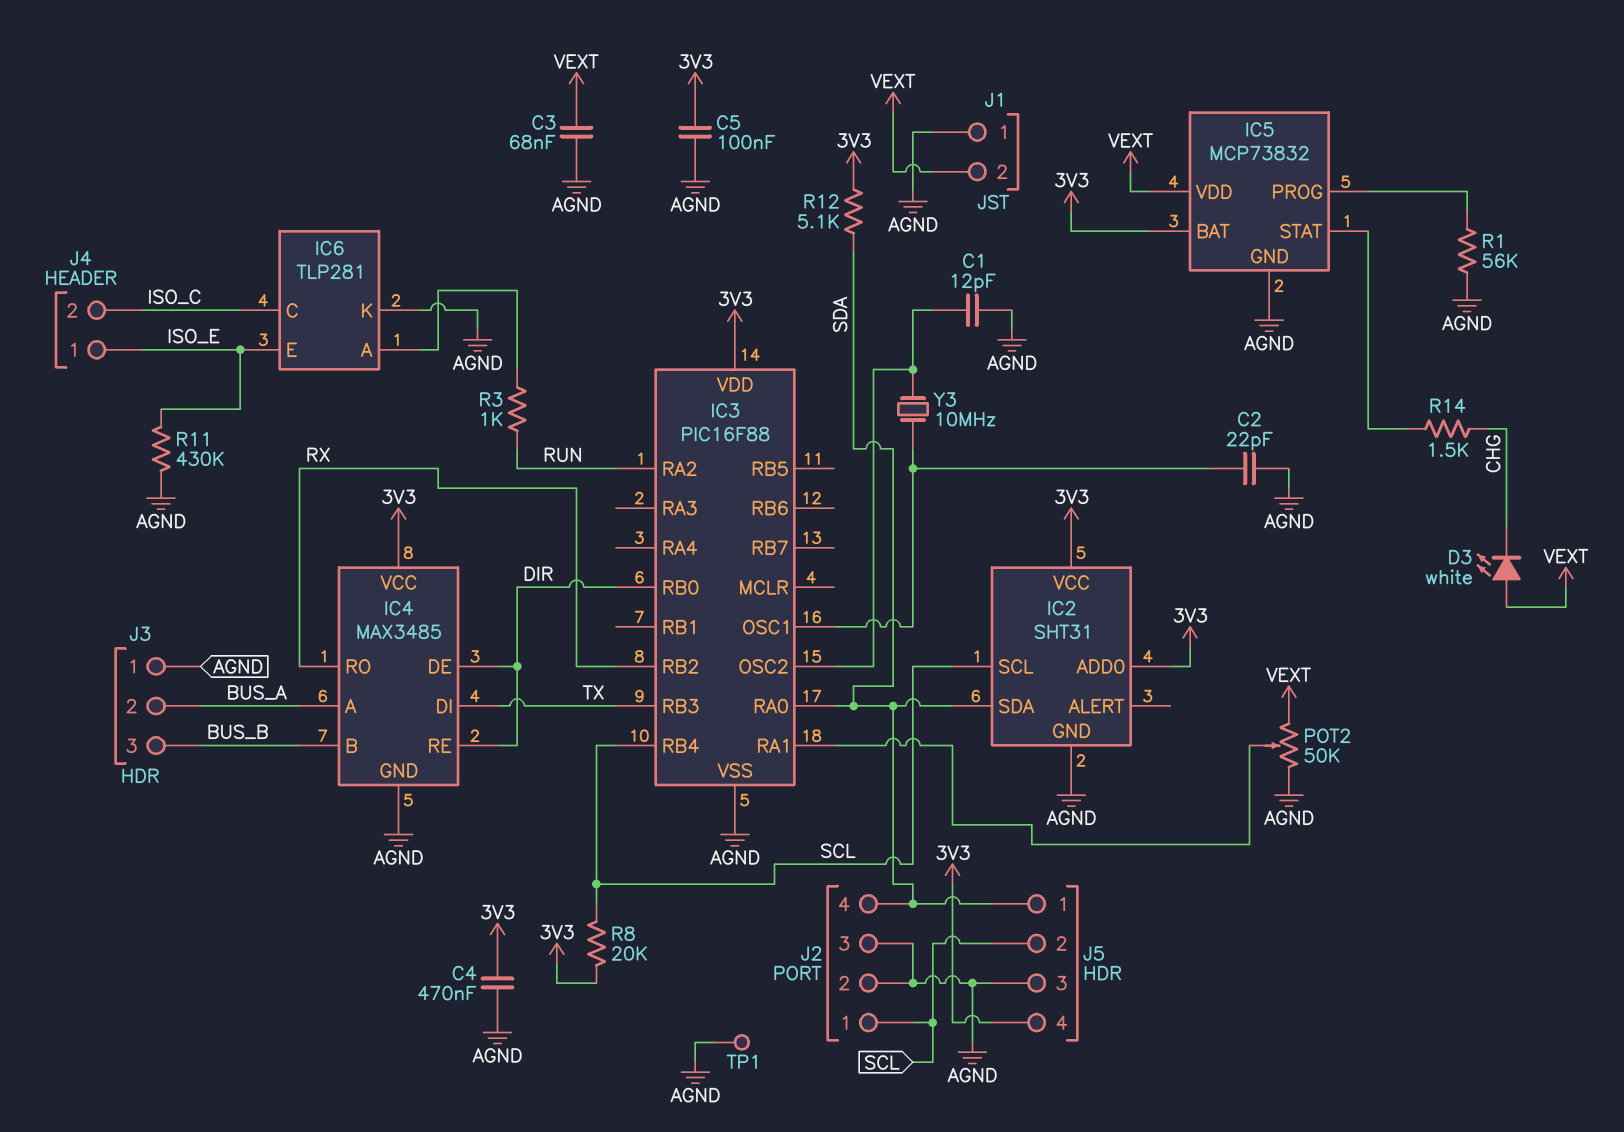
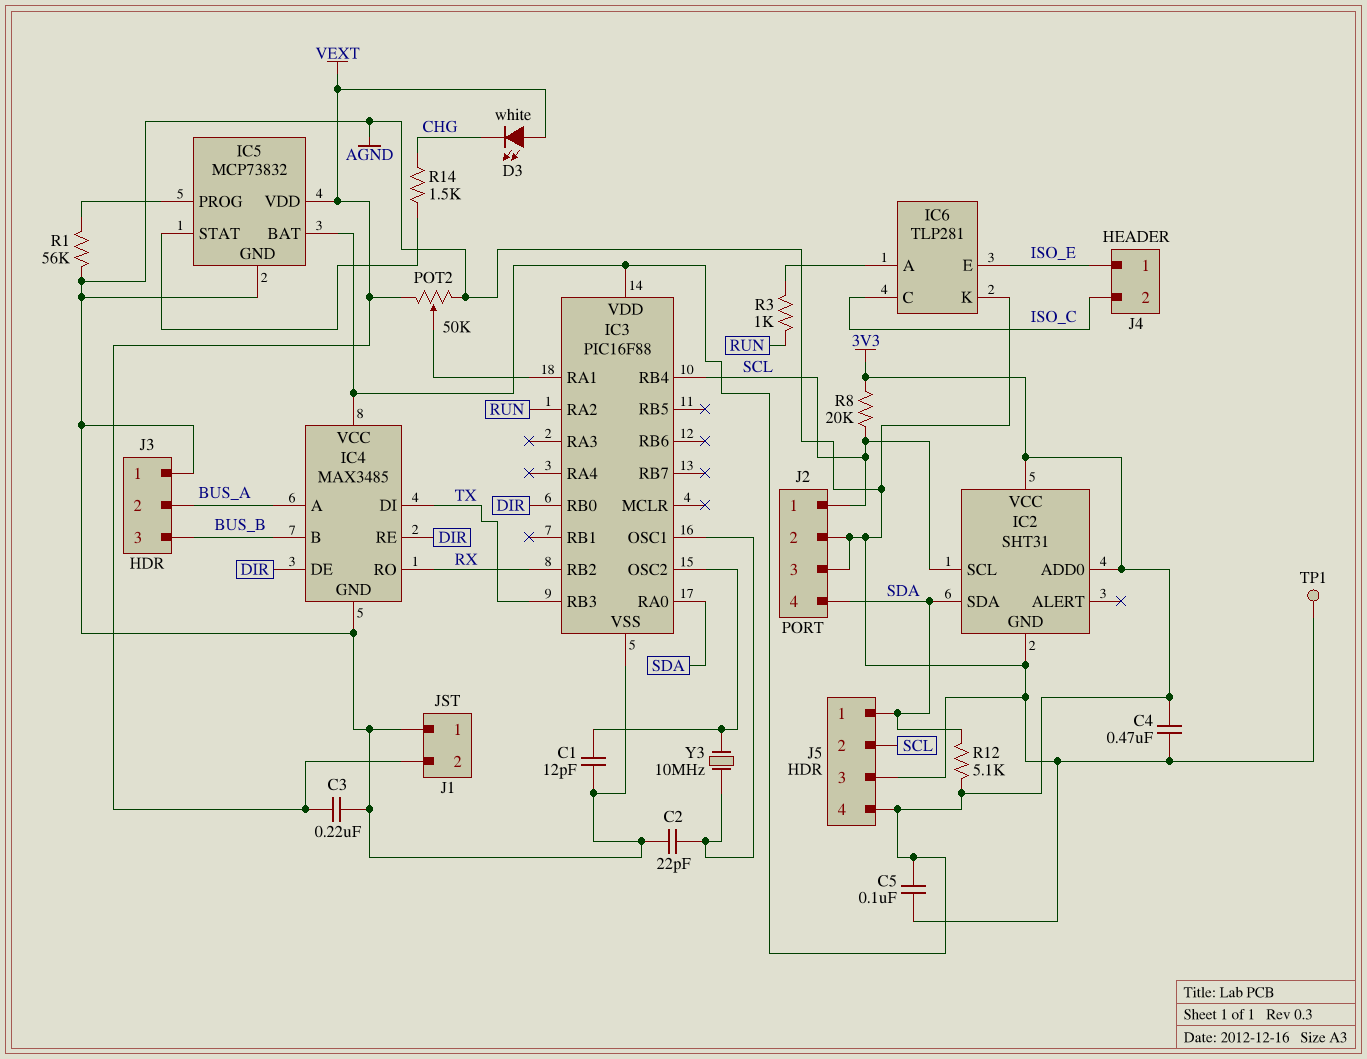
C3: 68nF (AGND, VEXT) -> 220nF (AGND, VEXT)
R11: 430k (AGND, ISO_E) -> none

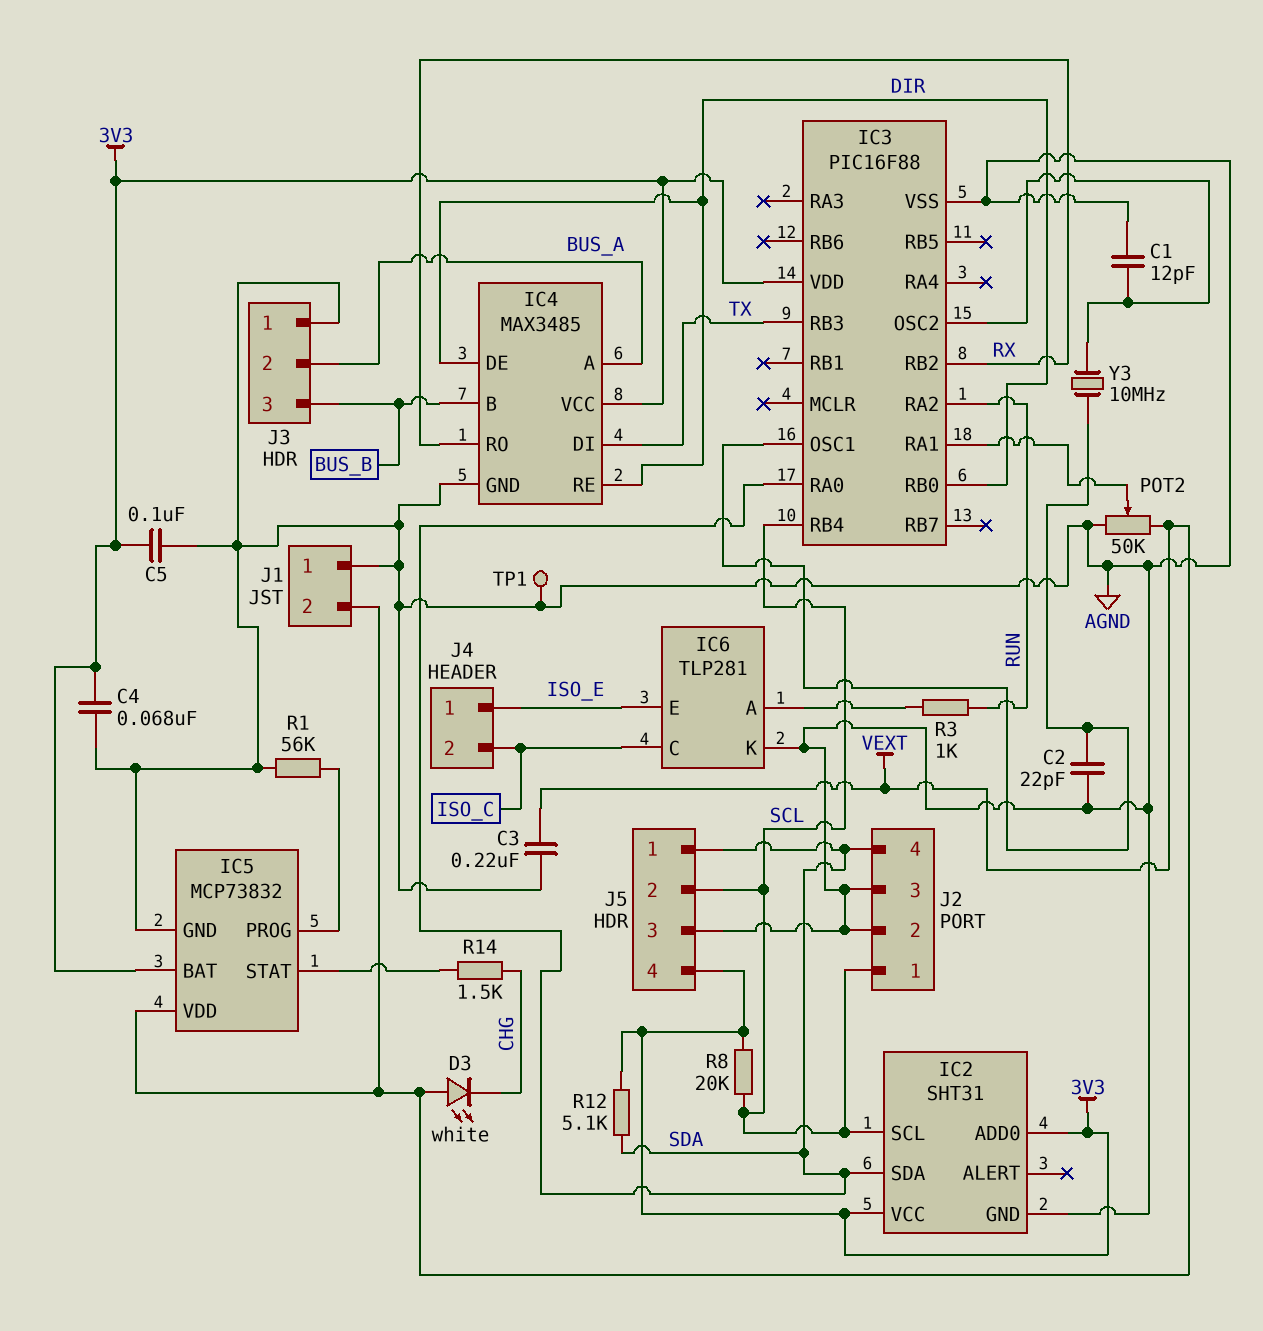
C4: 470nF (3V3, AGND) -> 68nF (3V3, AGND)

